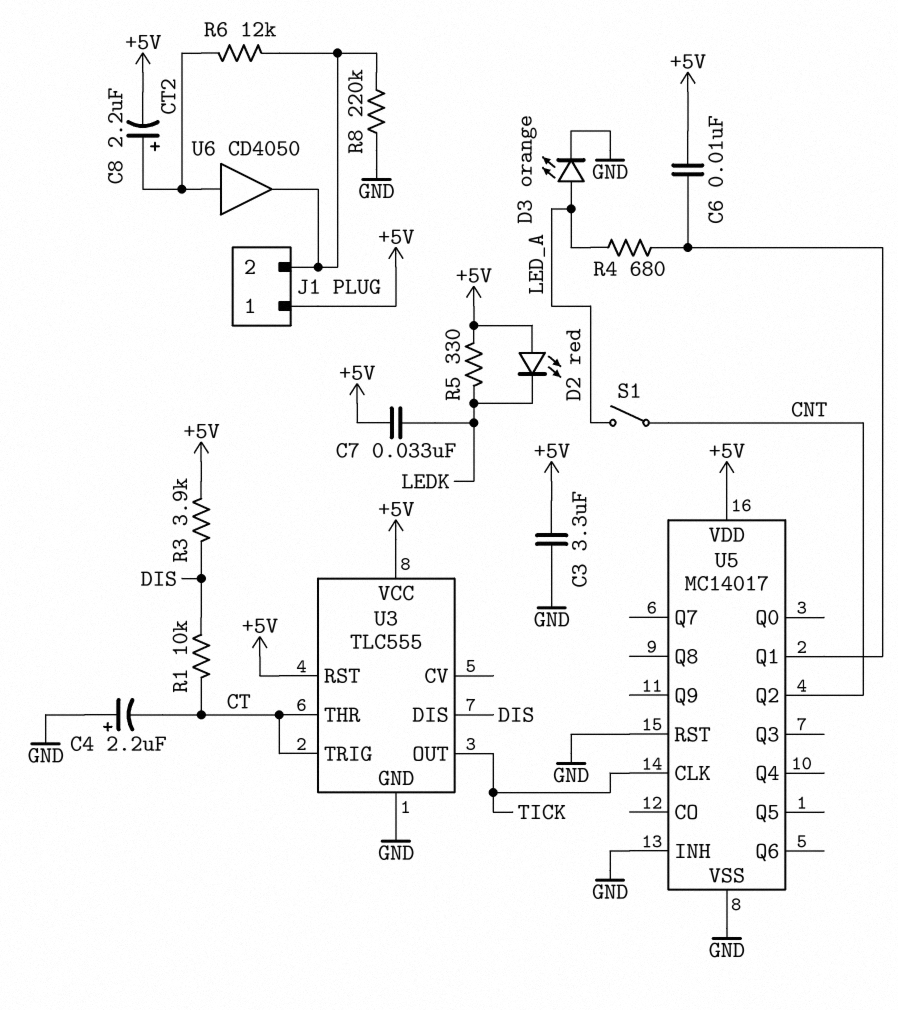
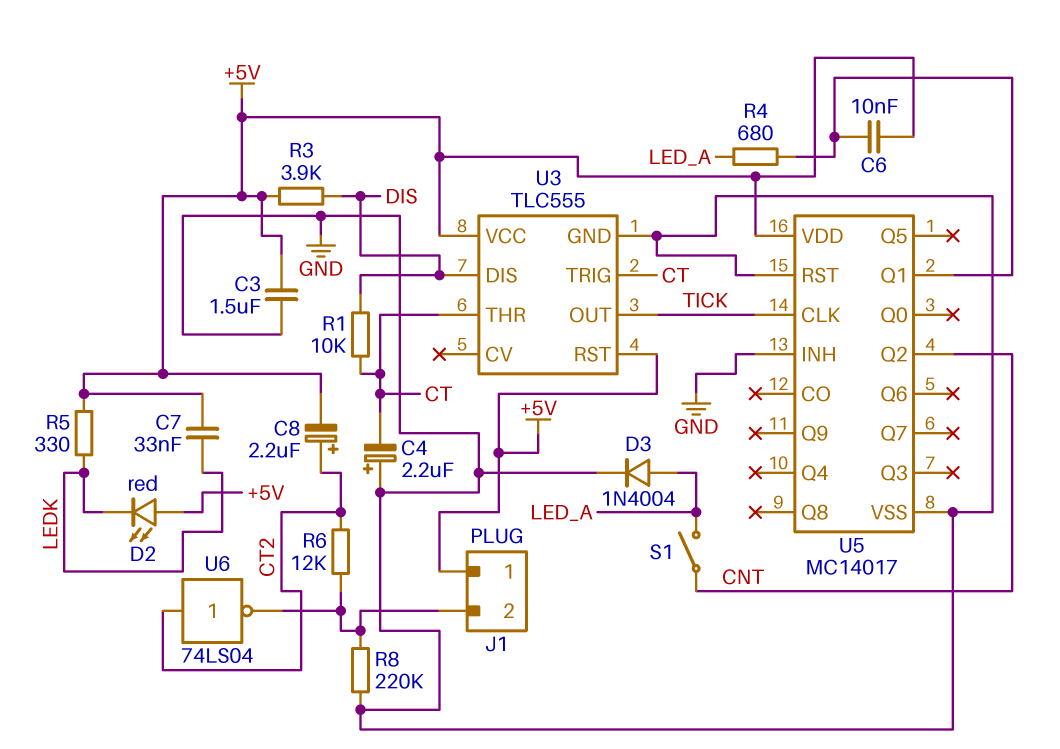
C3: 3.3uF (+5V, GND) -> 1.5uF (+5V, GND)
D3: LED orange (A LED_A, K GND) -> diode 1N4004 (A LED_A, K GND)
U6: buffer CD4050 (in CT2, out J1/2) -> NOT 74LS04 (in CT2, out J1/2)

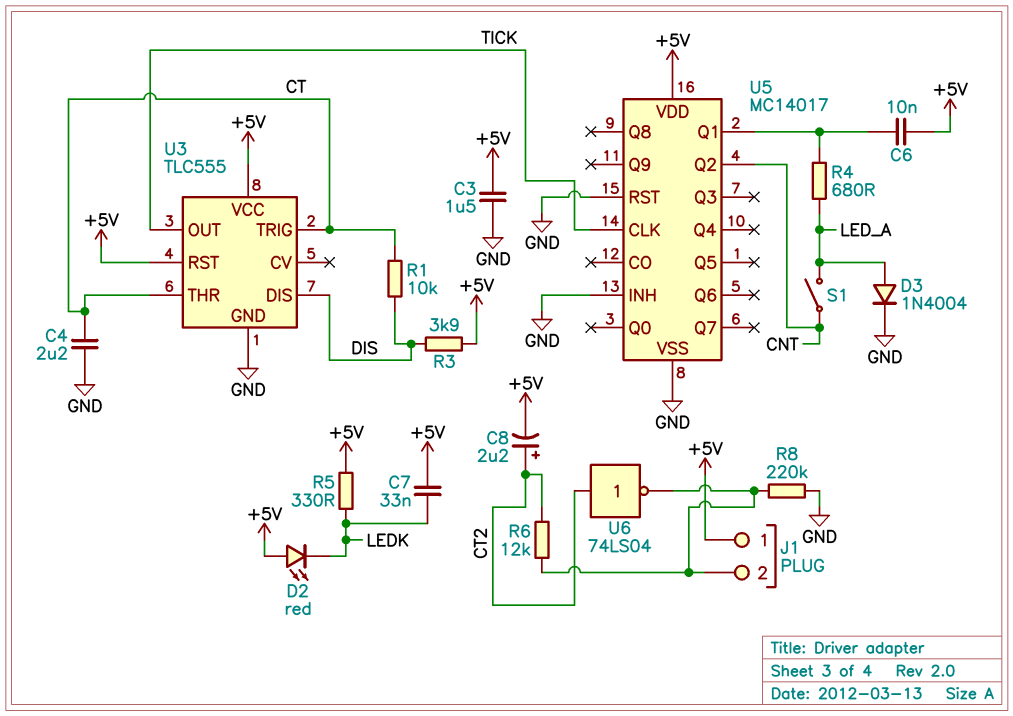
C4: 2.2uF (plus GND, minus CT) -> 2.2uF (CT, GND)

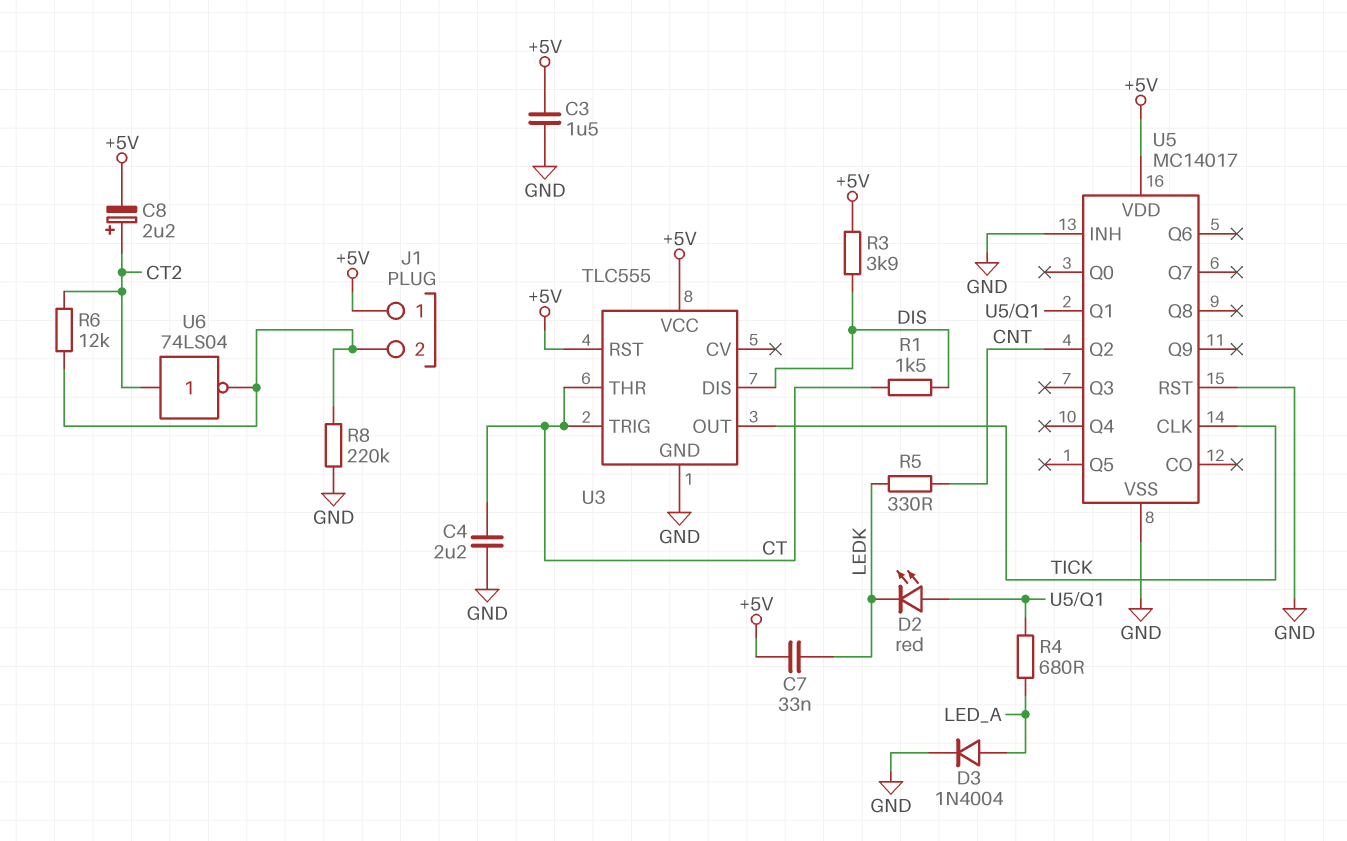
C6: 10nF (+5V, U5/Q1) -> none
D2: LED red (A +5V, K LEDK) -> LED red (A U5/Q1, K LEDK)
R1: 10k (CT, DIS) -> 1.5k (CT, DIS)
R5: 330 (+5V, LEDK) -> 330 (CNT, LEDK)
S1: switch (CNT, LED_A) -> none

